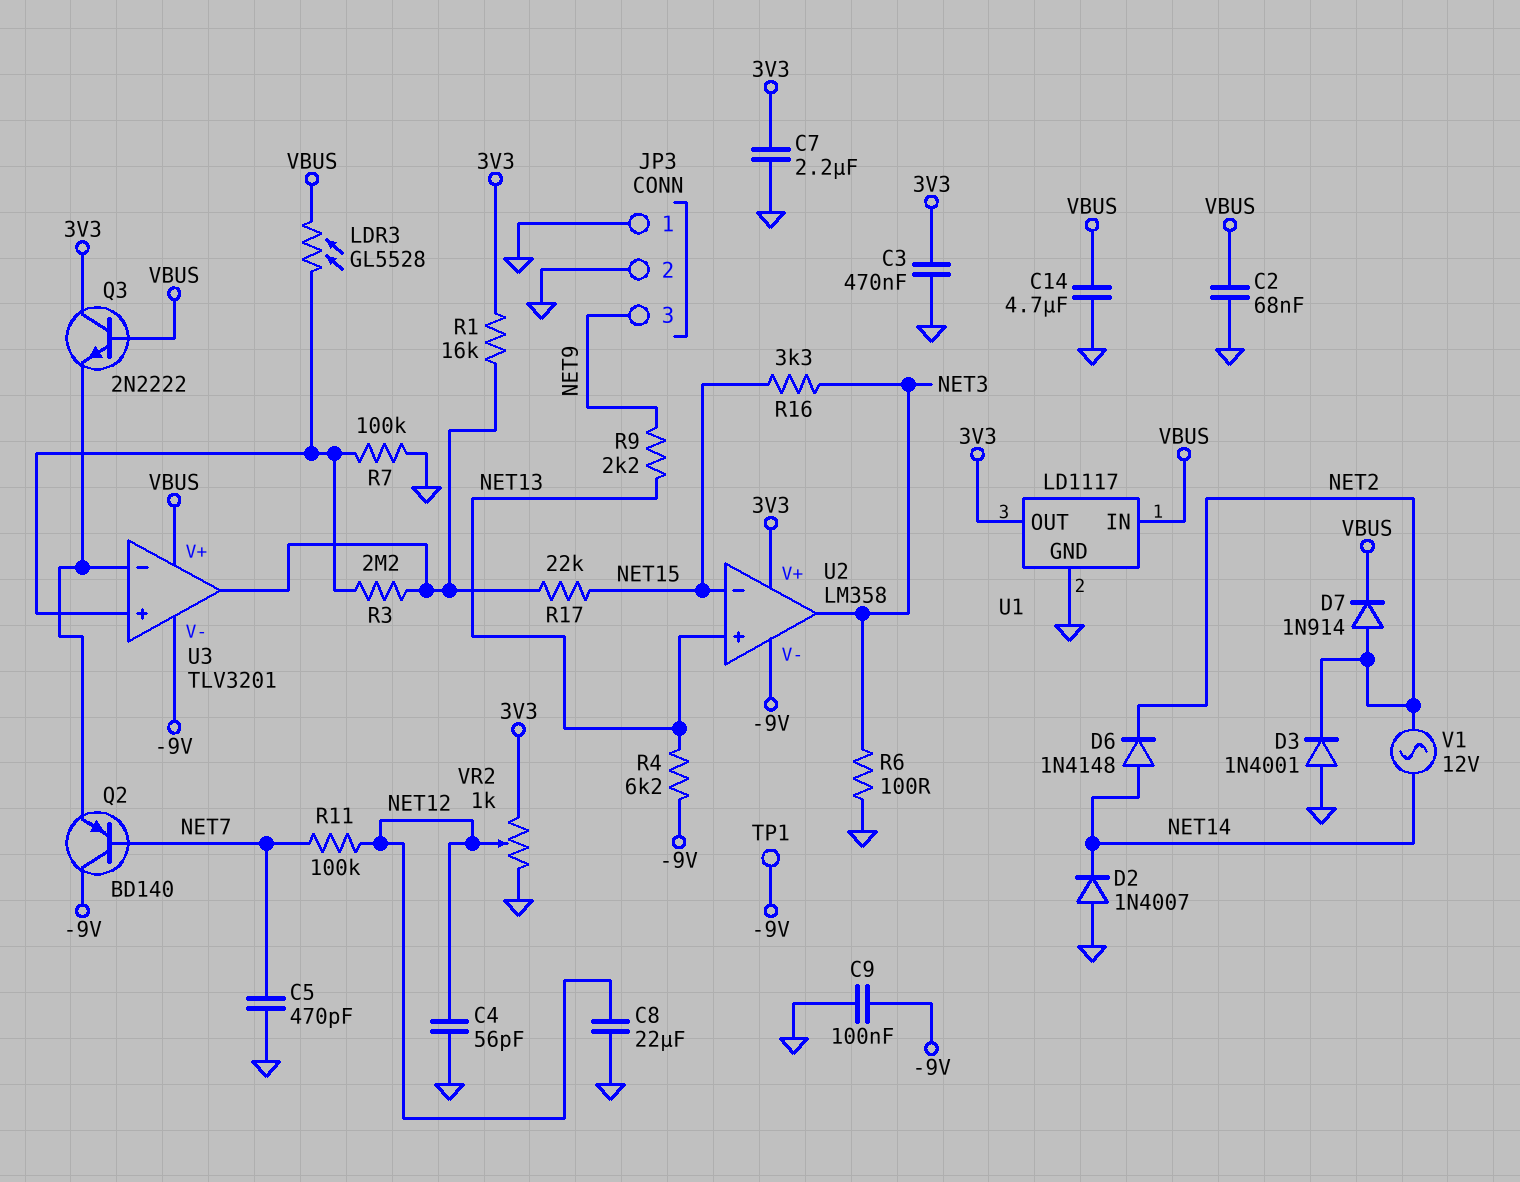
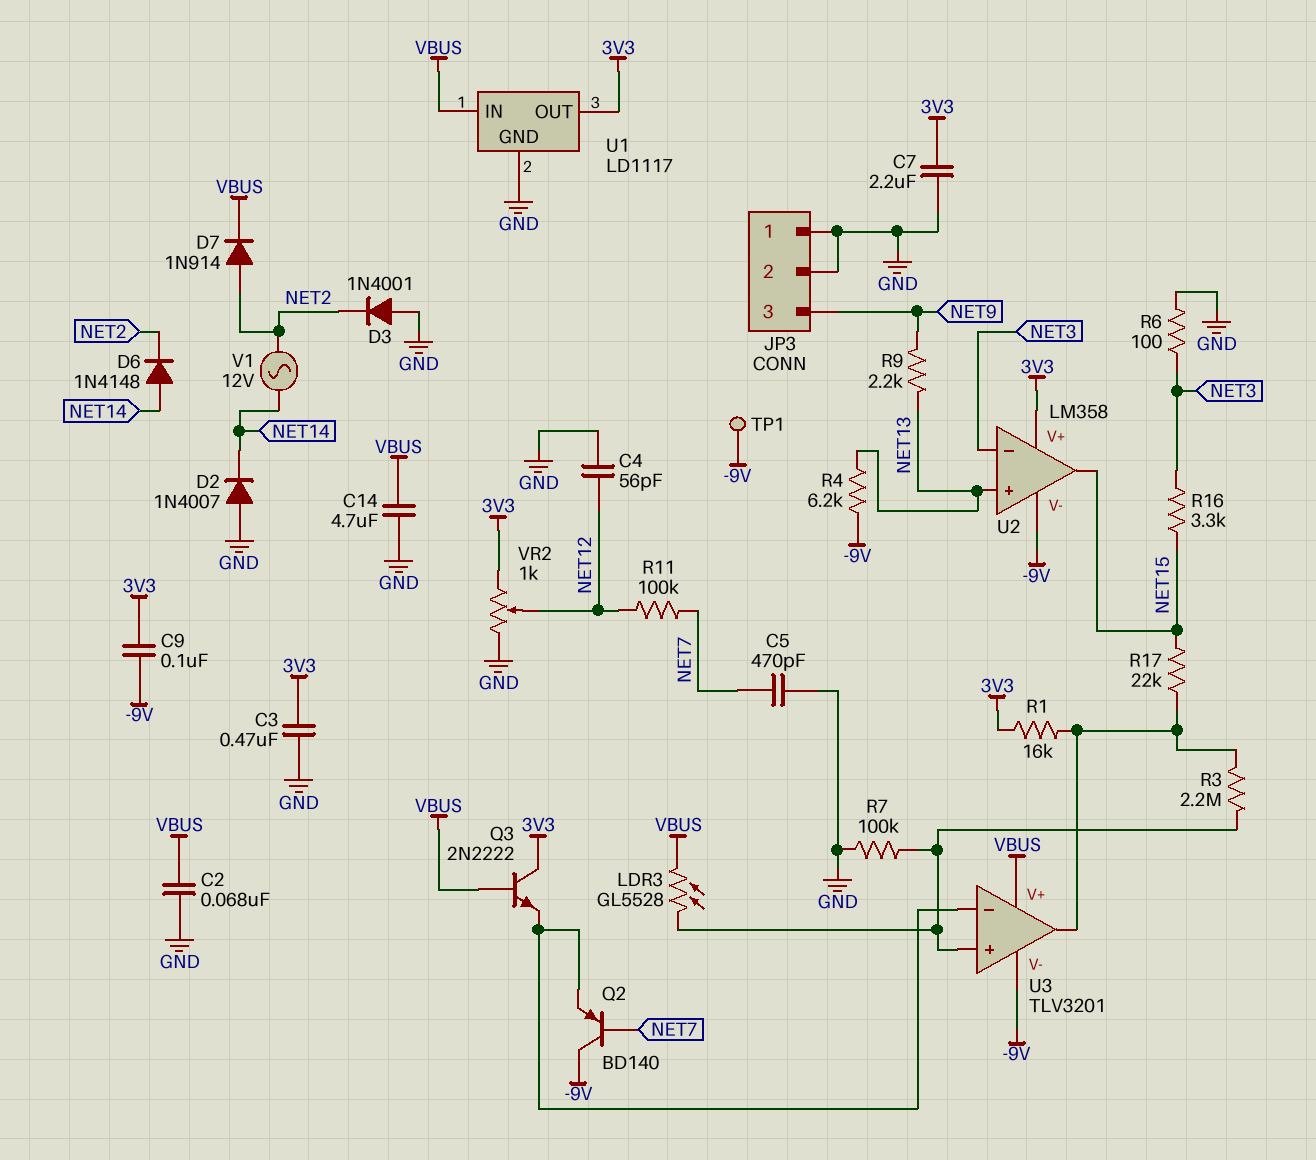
C8: 22uF (GND, NET12) -> none
C9: 100nF (-9V, GND) -> 100nF (-9V, 3V3)
U2 pin in-: NET15 -> NET3
U2 pin out: NET3 -> NET15

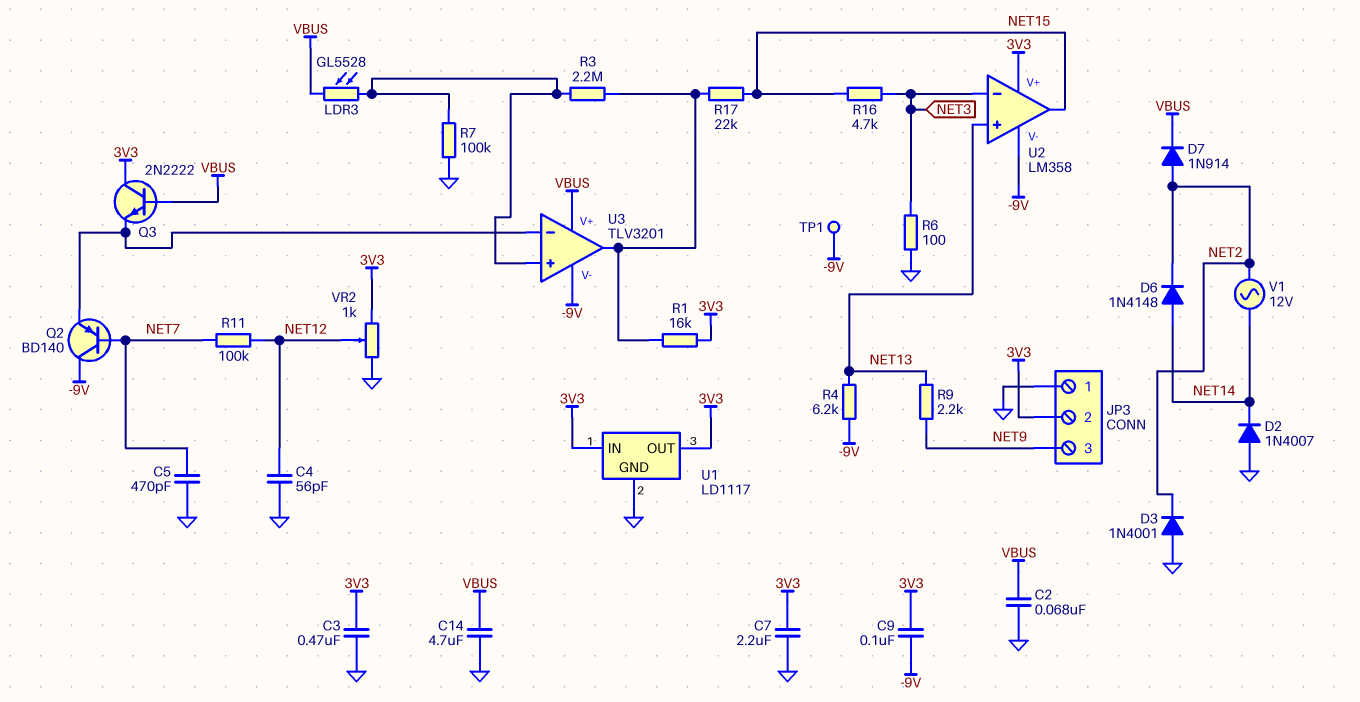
JP3 pin 2: GND -> 3V3
R16: 3.3k (NET3, NET15) -> 4.7k (NET3, NET15)
U1 pin IN: VBUS -> 3V3

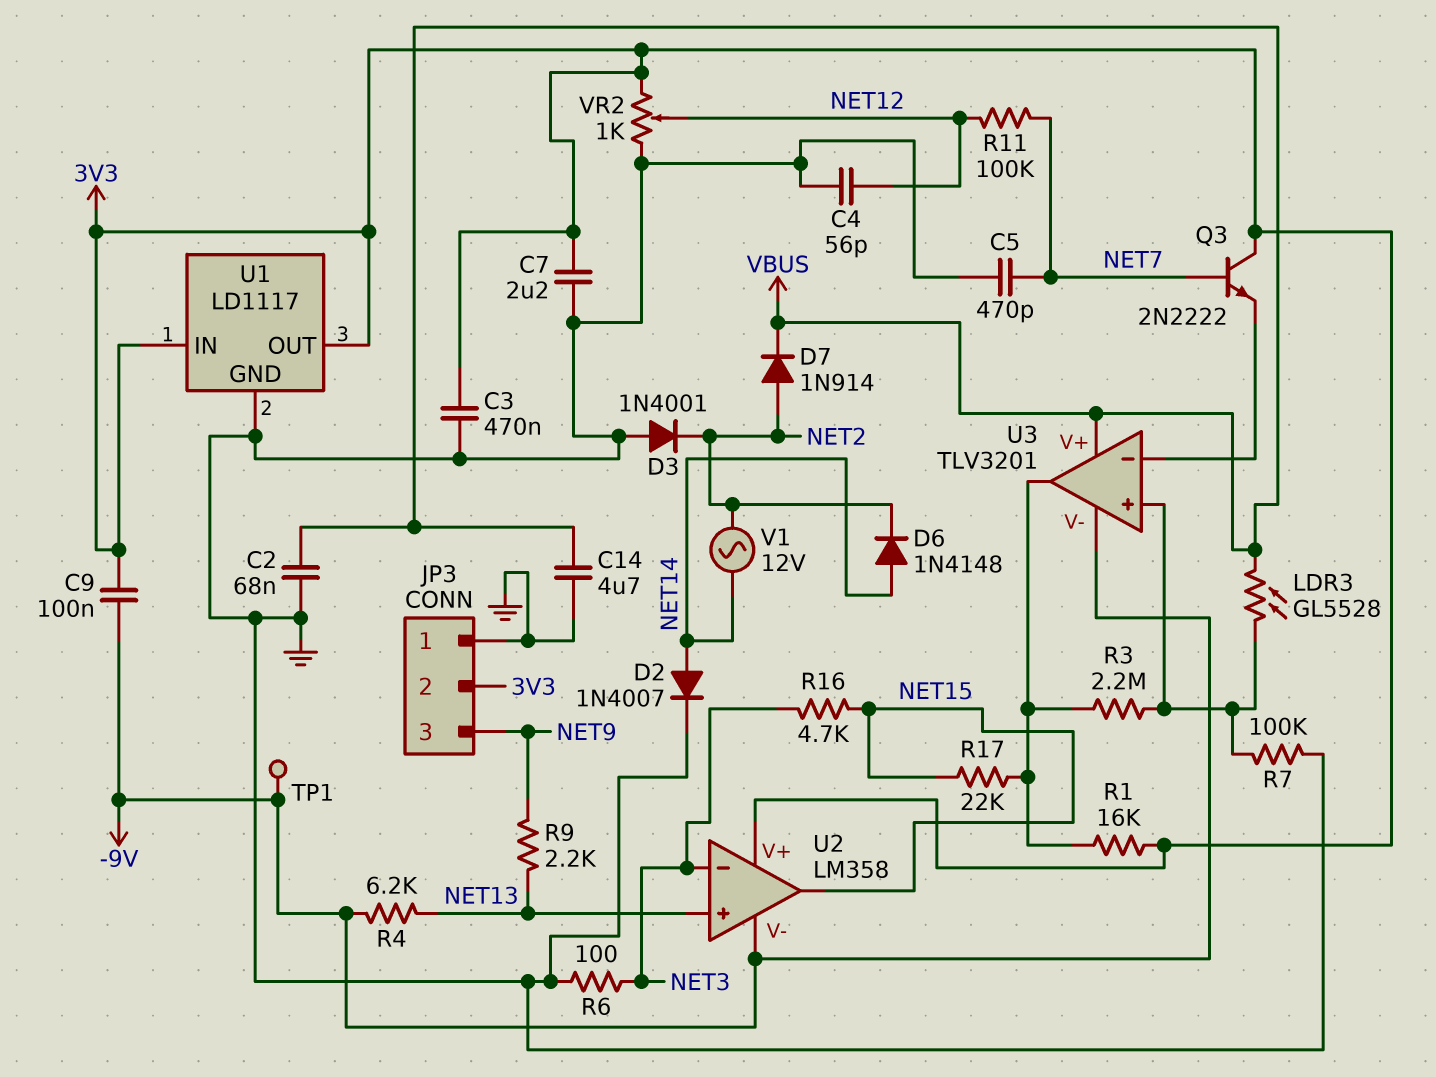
D2: diode 1N4007 (A GND, K NET14) -> diode 1N4007 (A NET14, K GND)
Q2: PNP BD140 (B NET7, C -9V, E U3/in-) -> none
Q3: NPN 2N2222 (B VBUS, C 3V3, E U3/in-) -> NPN 2N2222 (B NET7, C 3V3, E U3/in-)

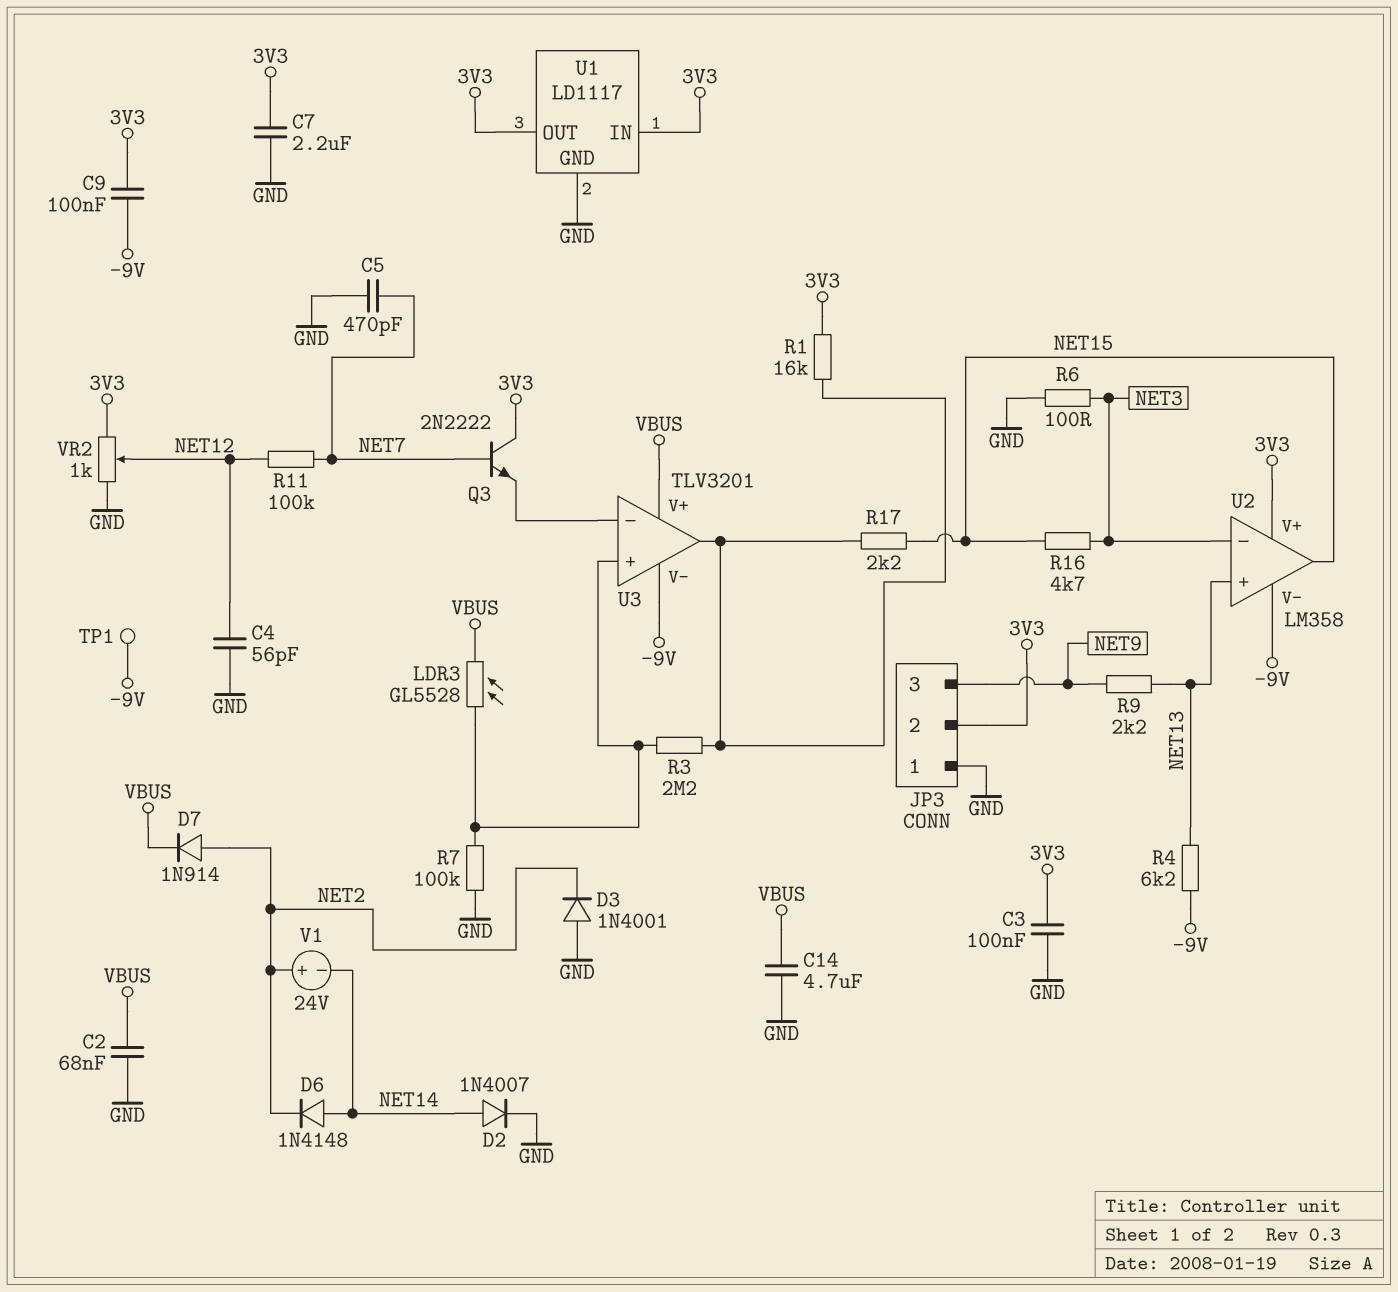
C3: 470nF (3V3, GND) -> 100nF (3V3, GND)
R17: 22k (NET15, U3/out) -> 2.2k (NET15, U3/out)
V1: AC 12V (NET2, NET14) -> 24V (plus NET2, minus NET14)

